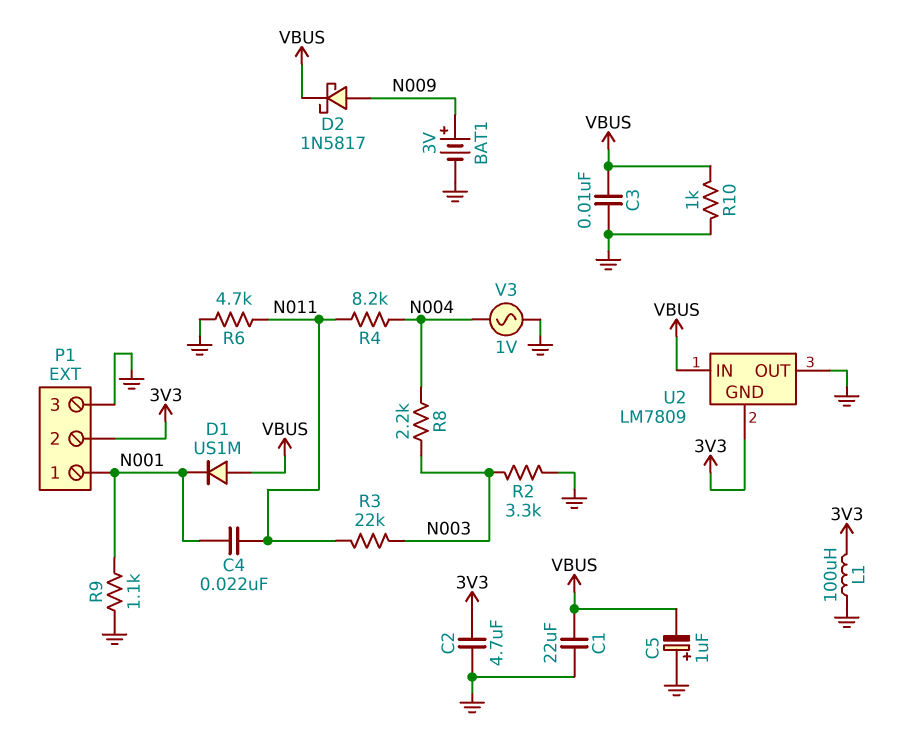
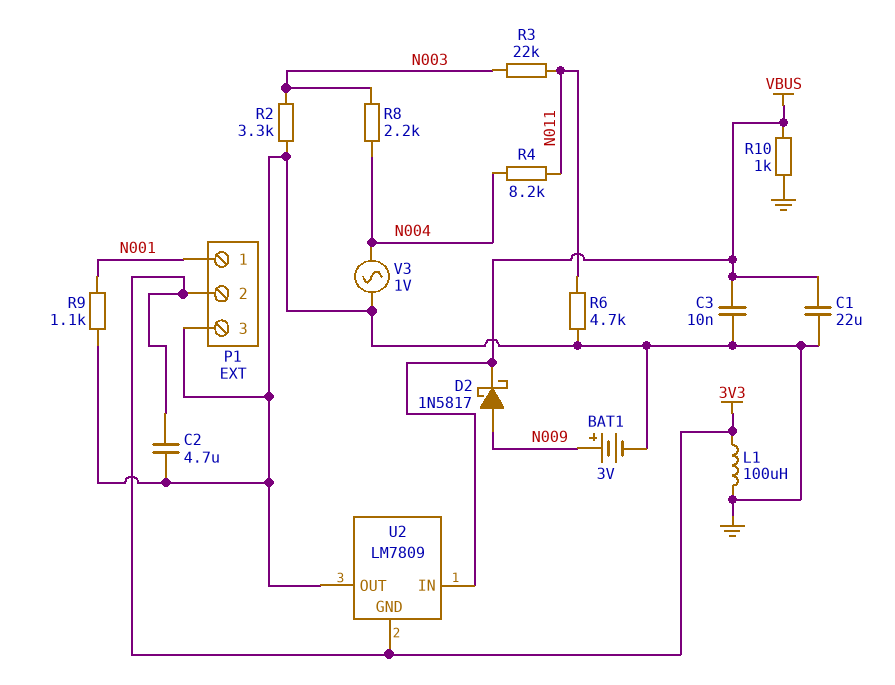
C4: 22nF (N001, N011) -> none
C5: 1uF (plus GND, minus VBUS) -> none
D1: diode US1M (A VBUS, K N001) -> none

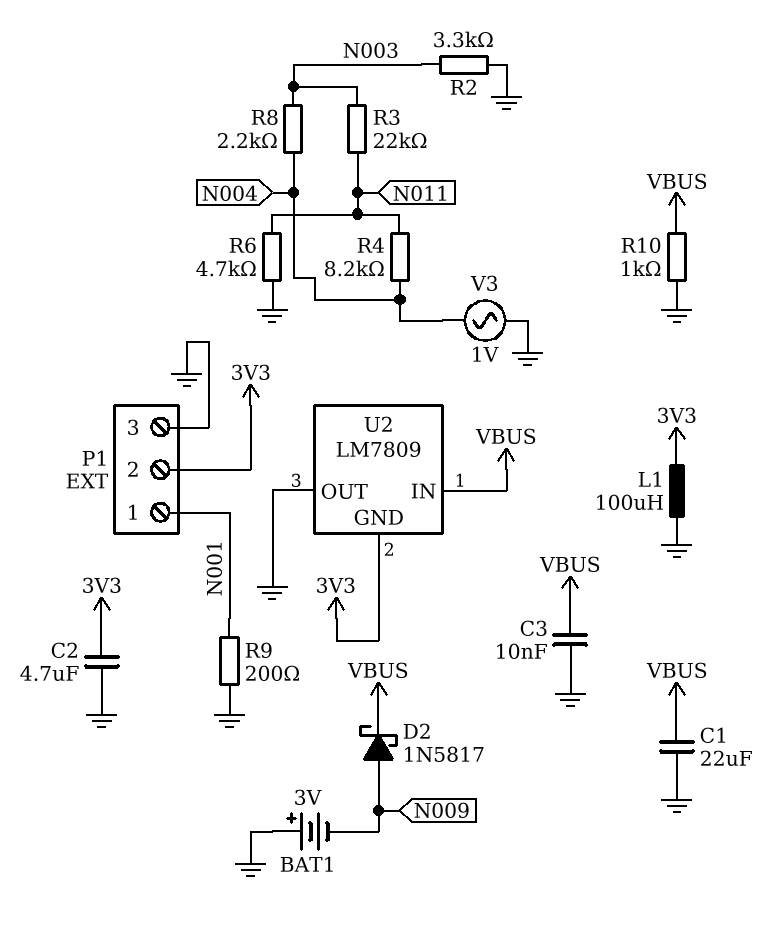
BAT1: 3V (plus N009, minus GND) -> 3V (plus GND, minus N009)
R9: 1.1k (GND, N001) -> 200 (GND, N001)

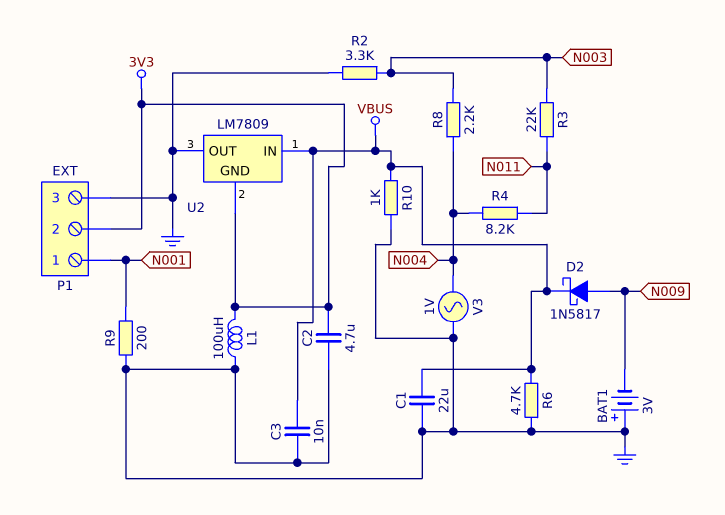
R6: 4.7k (GND, N011) -> 4.7k (GND, VBUS)

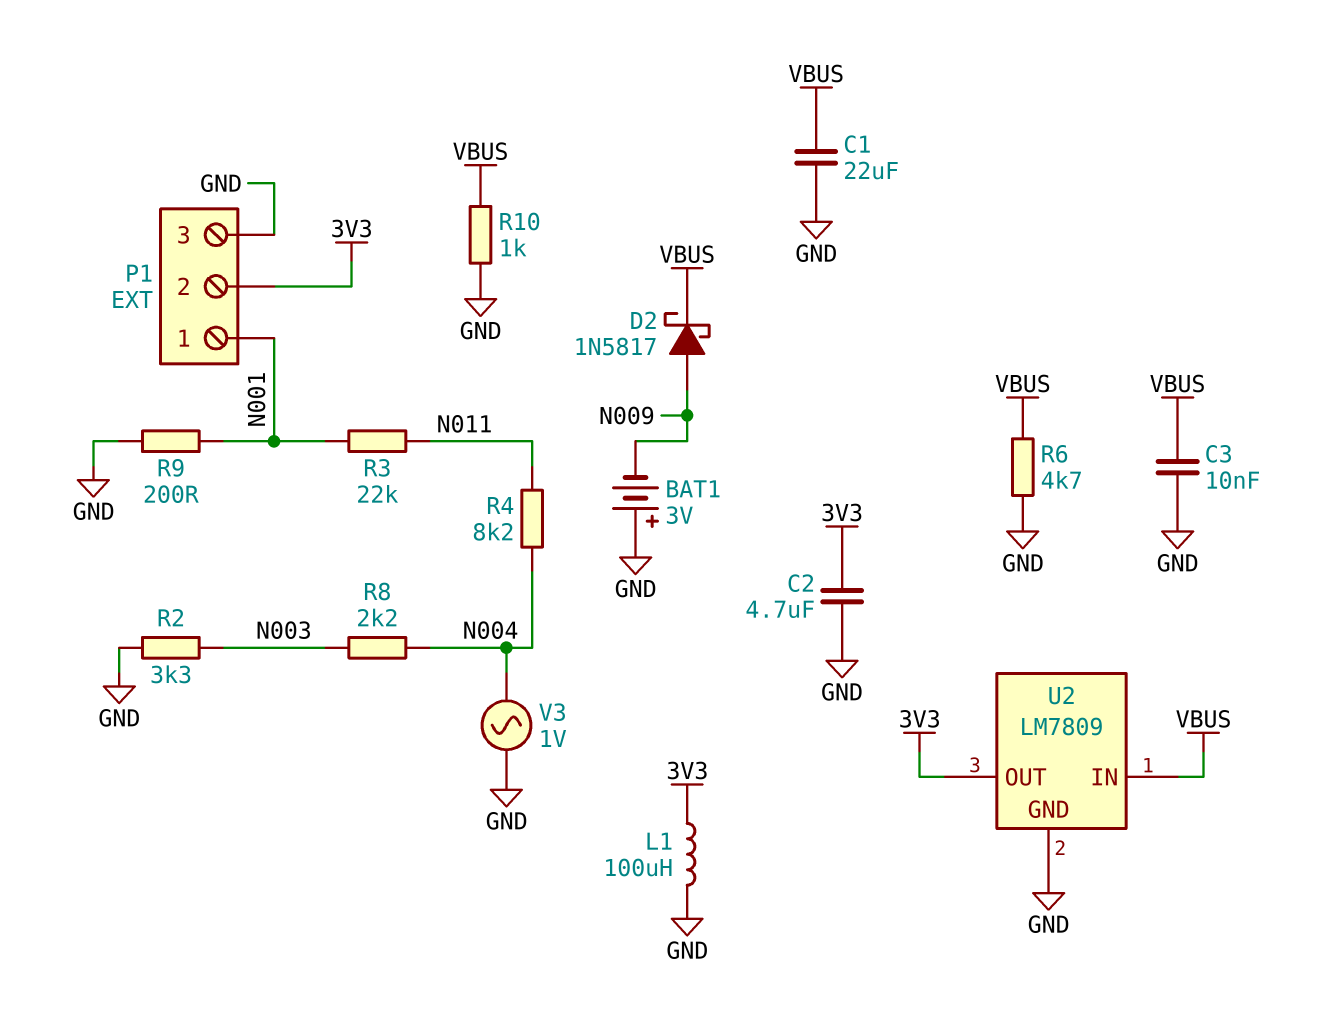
R3: 22k (N003, N011) -> 22k (N001, N011)
U2 pin GND: 3V3 -> GND
U2 pin OUT: GND -> 3V3

